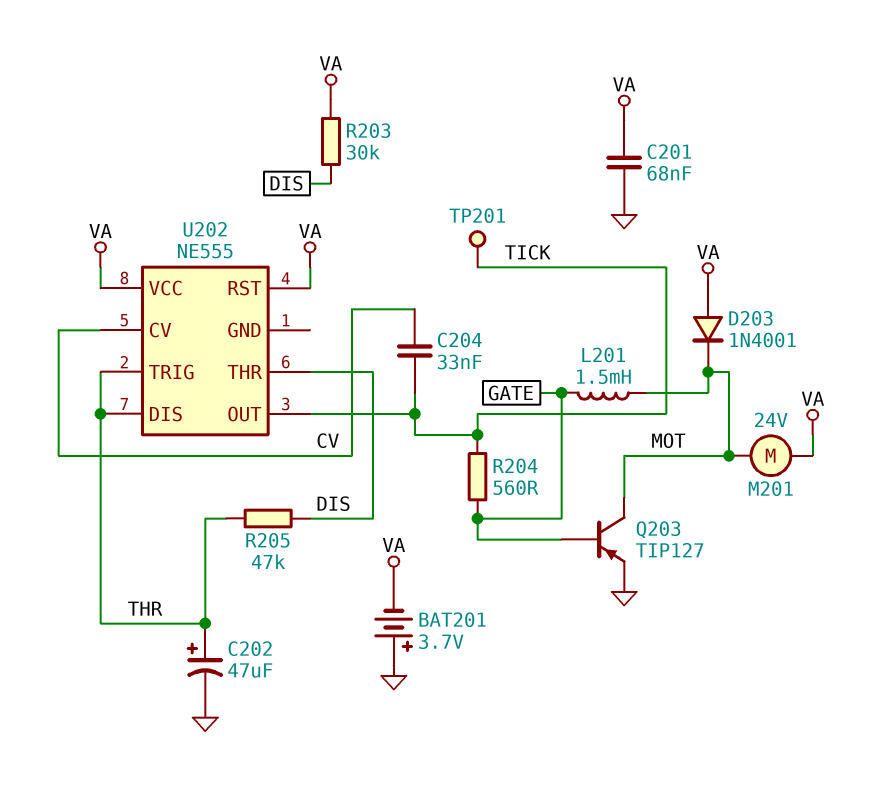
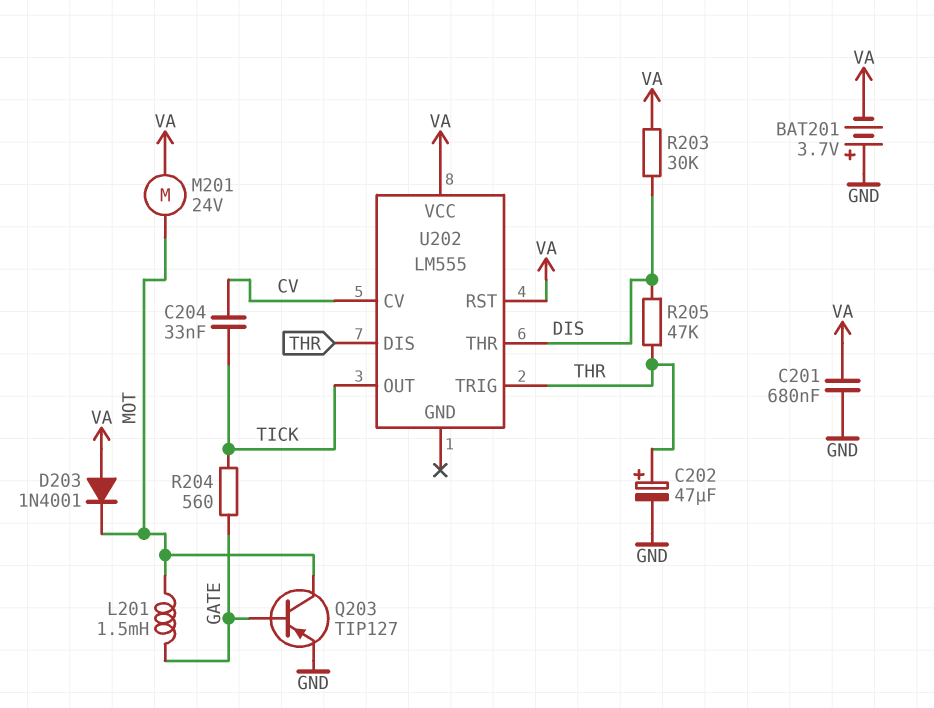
C201: 68nF (GND, VA) -> 680nF (GND, VA)
TP201: test point (TICK) -> none
U202: NE555 -> LM555

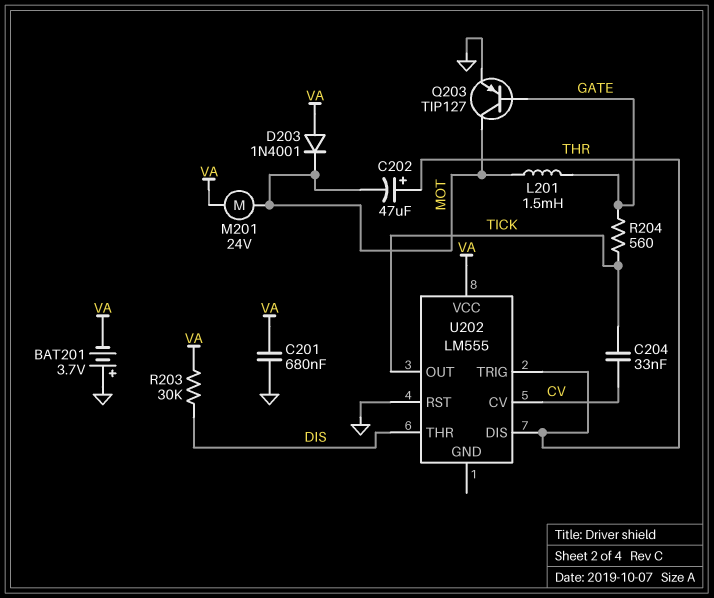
C202: 47uF (plus THR, minus GND) -> 47uF (plus THR, minus MOT)
R205: 47k (DIS, THR) -> none
U202 pin RST: VA -> GND

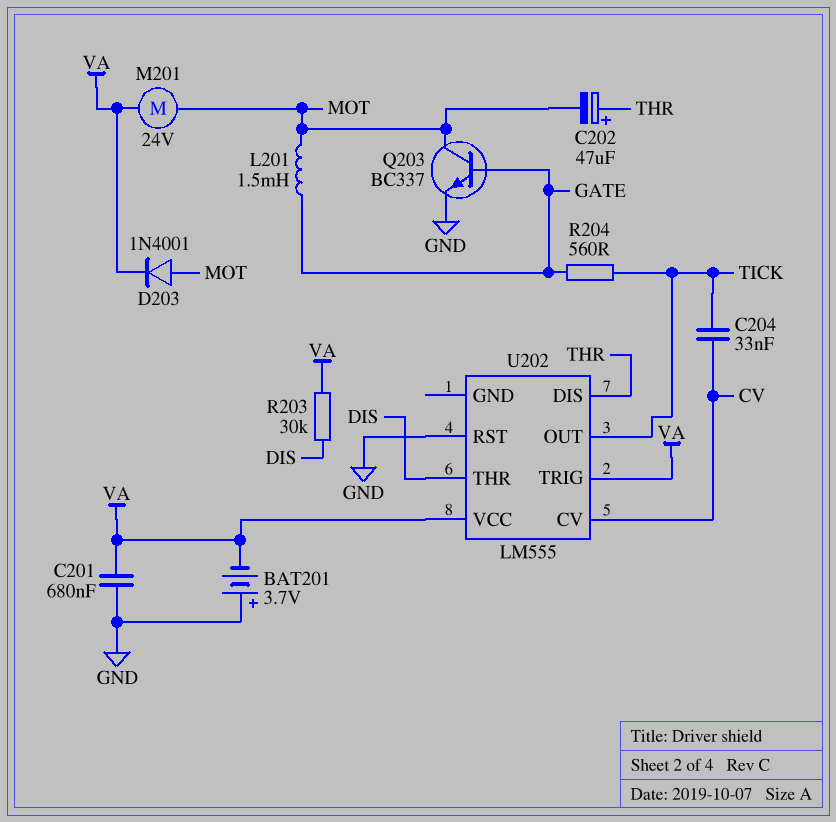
D203: diode 1N4001 (A VA, K MOT) -> diode 1N4001 (A MOT, K VA)
Q203: PNP TIP127 (B GATE, C MOT, E GND) -> NPN BC337 (B GATE, C MOT, E GND)
U202 pin TRIG: THR -> VA

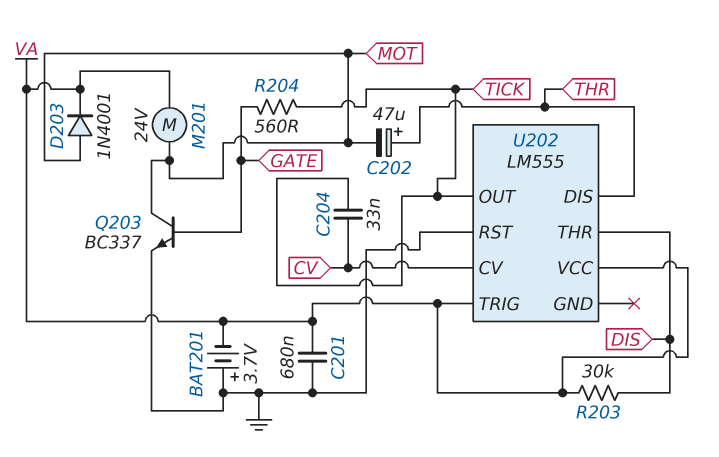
L201: 1.5mH (GATE, MOT) -> none

